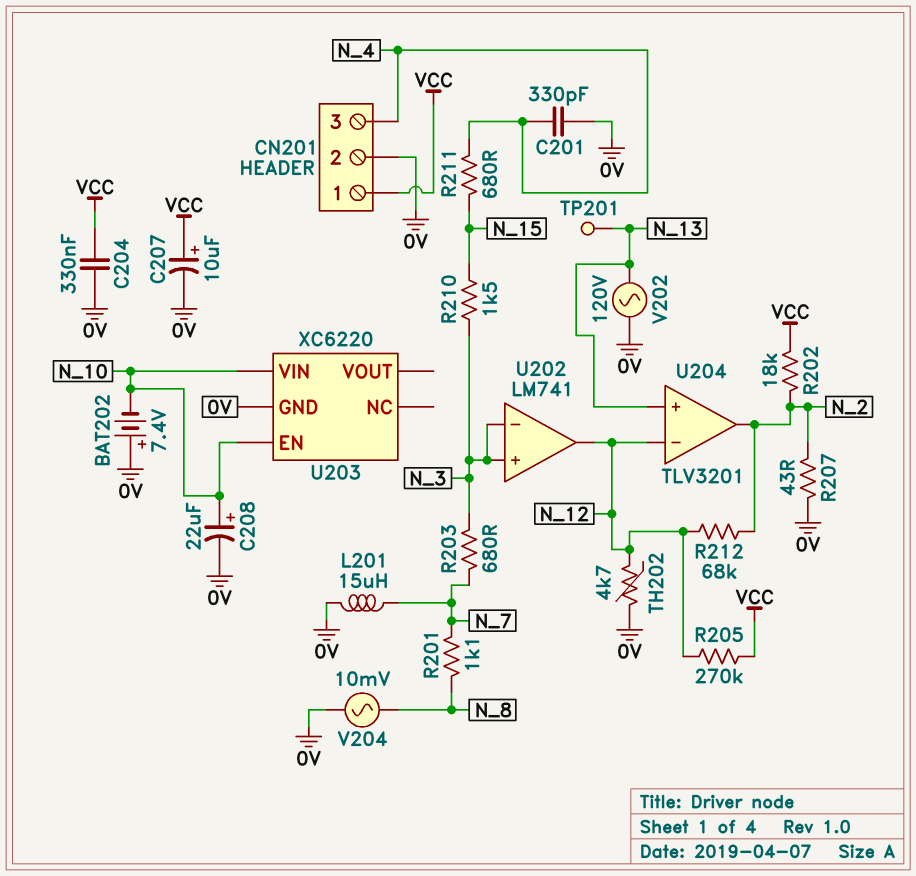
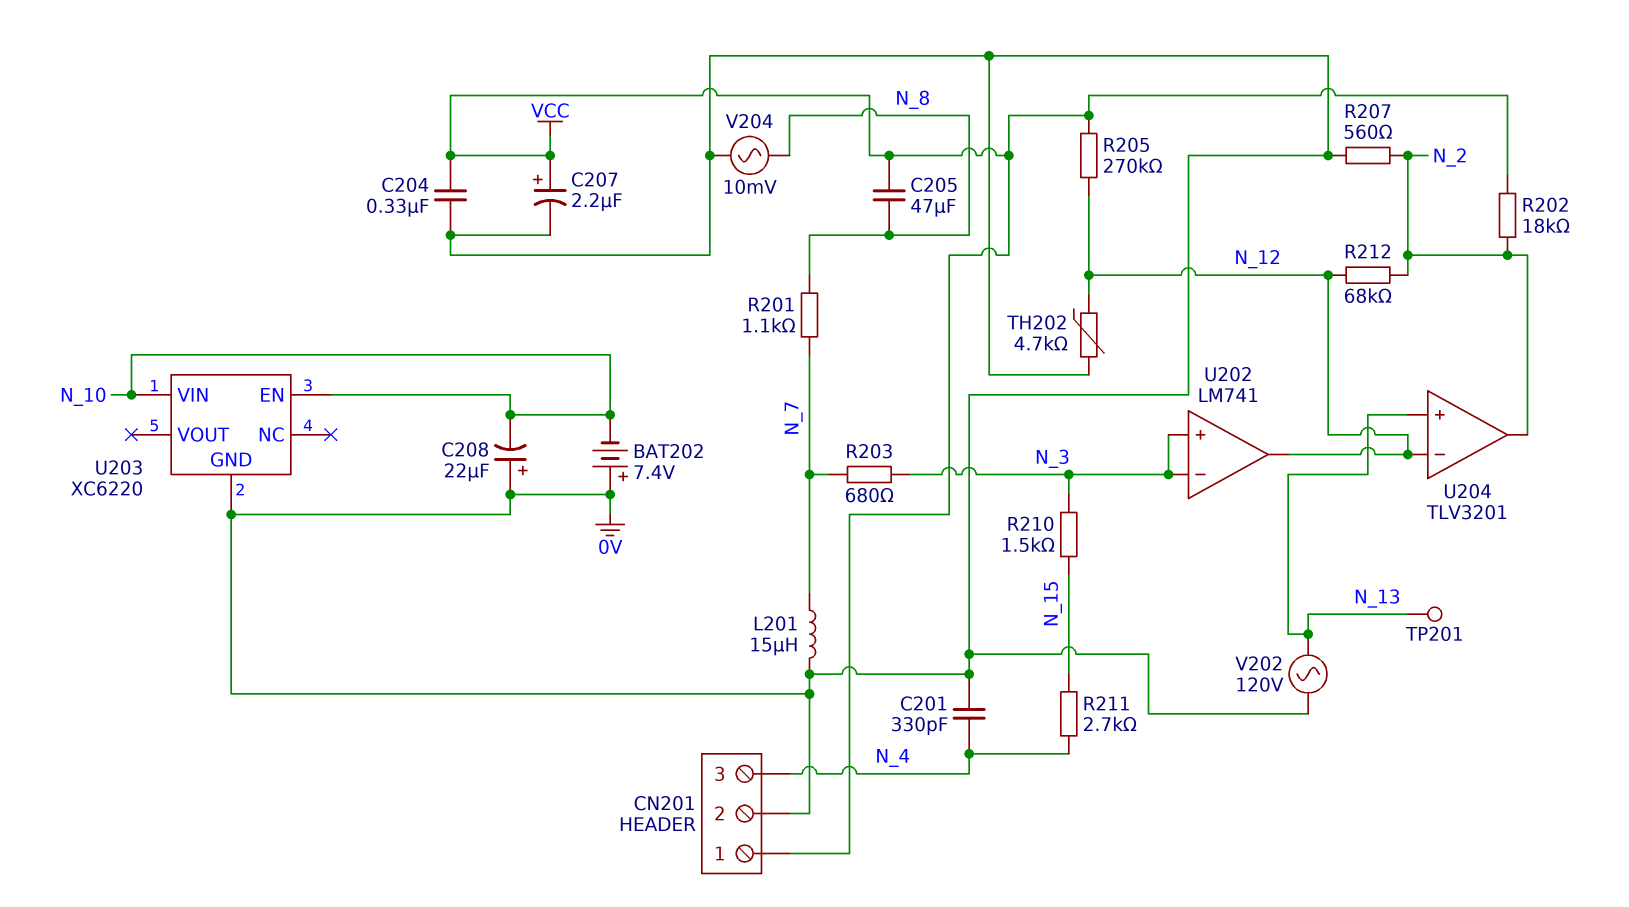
C205: none -> 47uF (N_8, VCC)
C207: 10uF (plus VCC, minus 0V) -> 2.2uF (plus VCC, minus 0V)
C208: 22uF (plus N_10, minus 0V) -> 22uF (plus 0V, minus N_10)
R207: 43 (0V, N_2) -> 560 (0V, N_2)
R211: 680 (N_4, N_15) -> 2.7k (N_4, N_15)

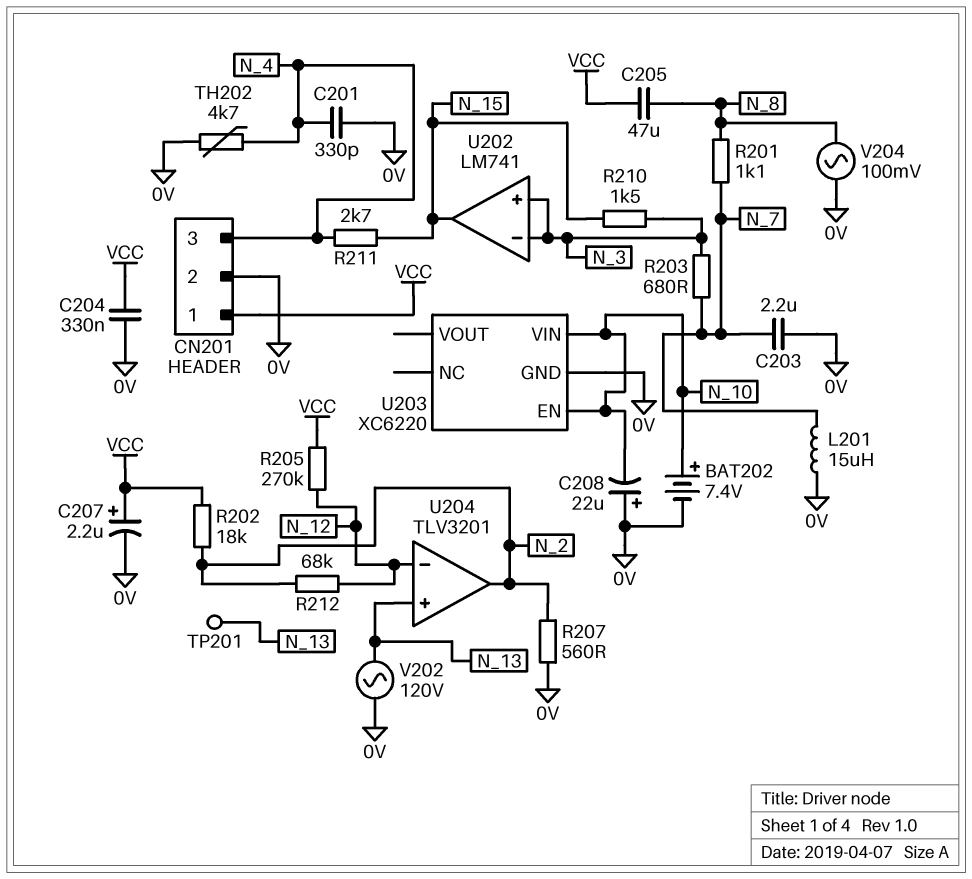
BAT202: 7.4V (plus 0V, minus N_10) -> 7.4V (plus N_10, minus 0V)
C203: none -> 2.2uF (0V, N_7)
TH202: 4.7k (0V, N_12) -> 4.7k (0V, N_4)
U202 pin out: N_12 -> N_15
V204: AC 10mV (0V, N_8) -> AC 100mV (0V, N_8)

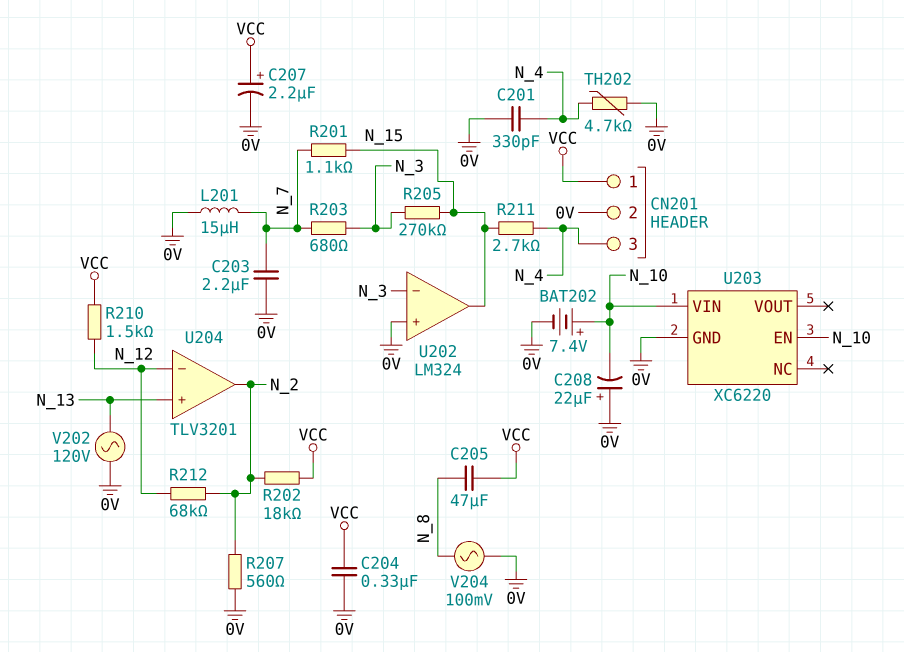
R201: 1.1k (N_7, N_8) -> 1.1k (N_7, N_15)
R205: 270k (N_12, VCC) -> 270k (N_3, N_15)
R210: 1.5k (N_3, N_15) -> 1.5k (N_12, VCC)
TP201: test point (N_13) -> none
U202: LM741 -> LM324
U202 pin in+: N_3 -> 0V

